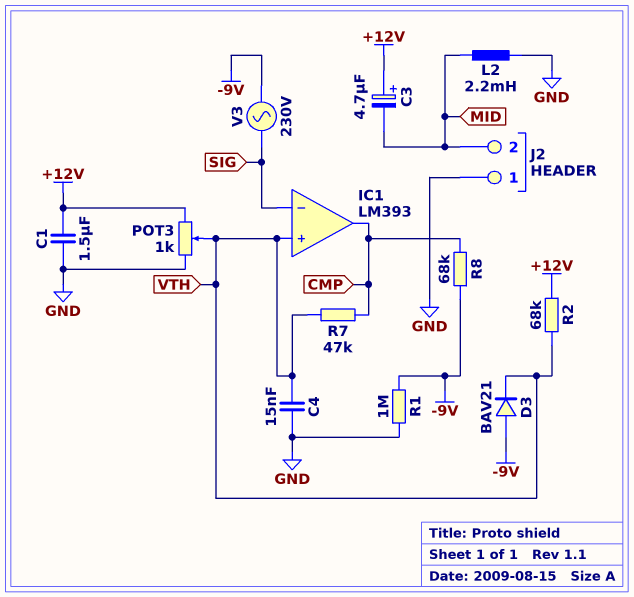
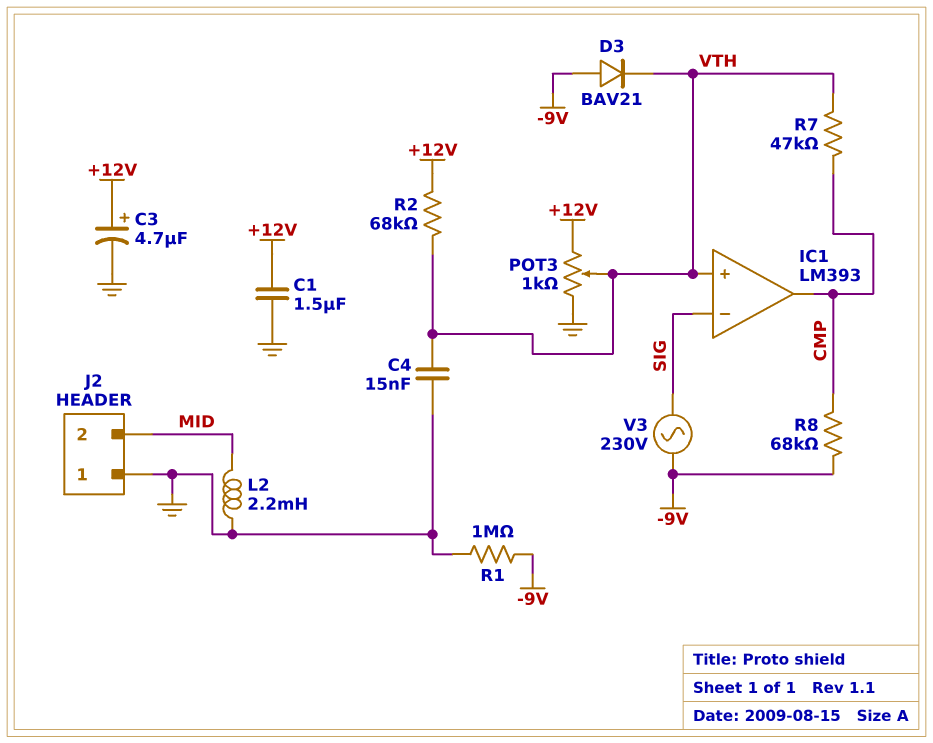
C3: 4.7uF (plus +12V, minus MID) -> 4.7uF (plus +12V, minus GND)

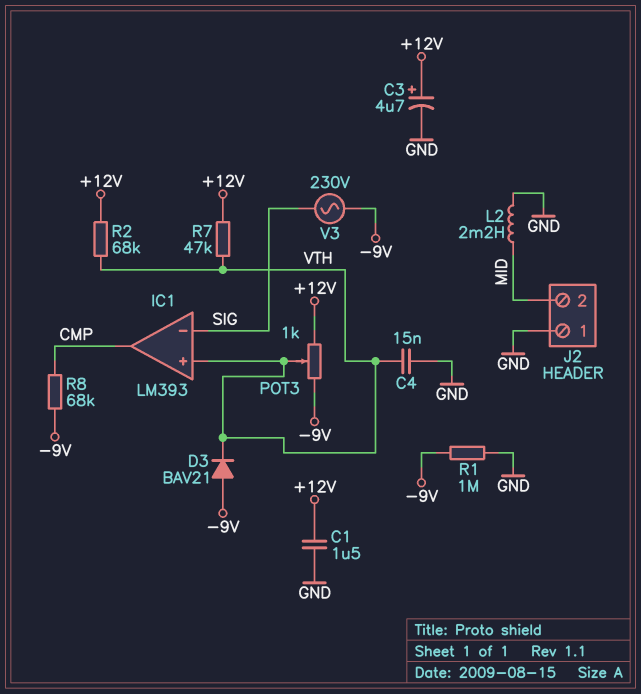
POT3: 1k (+12V, GND, wiper VTH) -> 1k (+12V, -9V, wiper VTH)
R7: 47k (CMP, VTH) -> 47k (+12V, VTH)

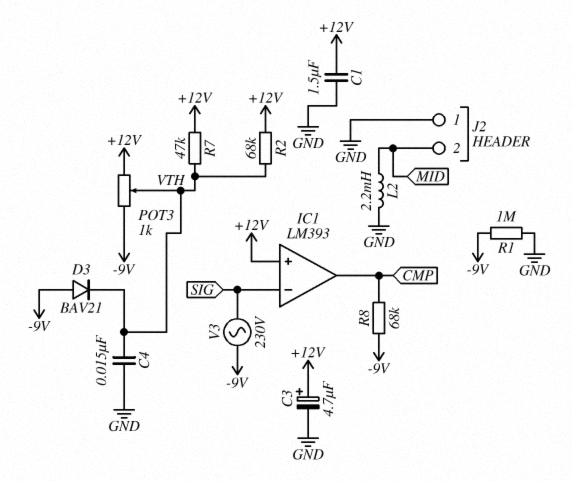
IC1 pin in+: VTH -> +12V

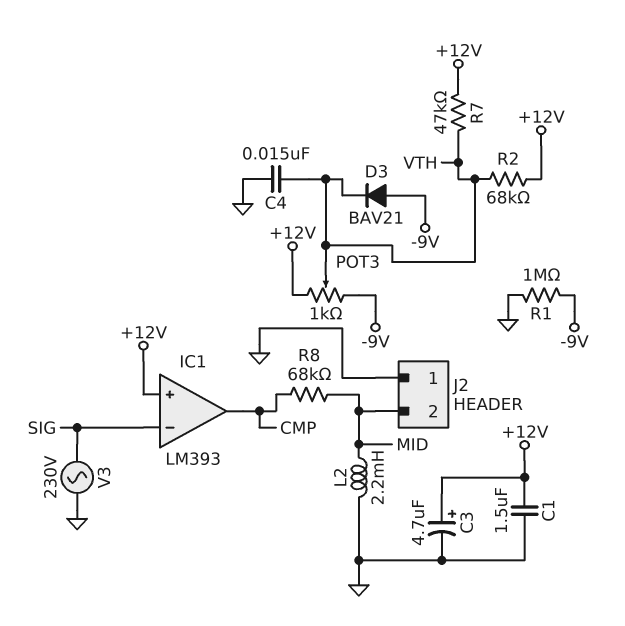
R8: 68k (-9V, CMP) -> 68k (CMP, MID)
V3: AC 230V (-9V, SIG) -> AC 230V (GND, SIG)

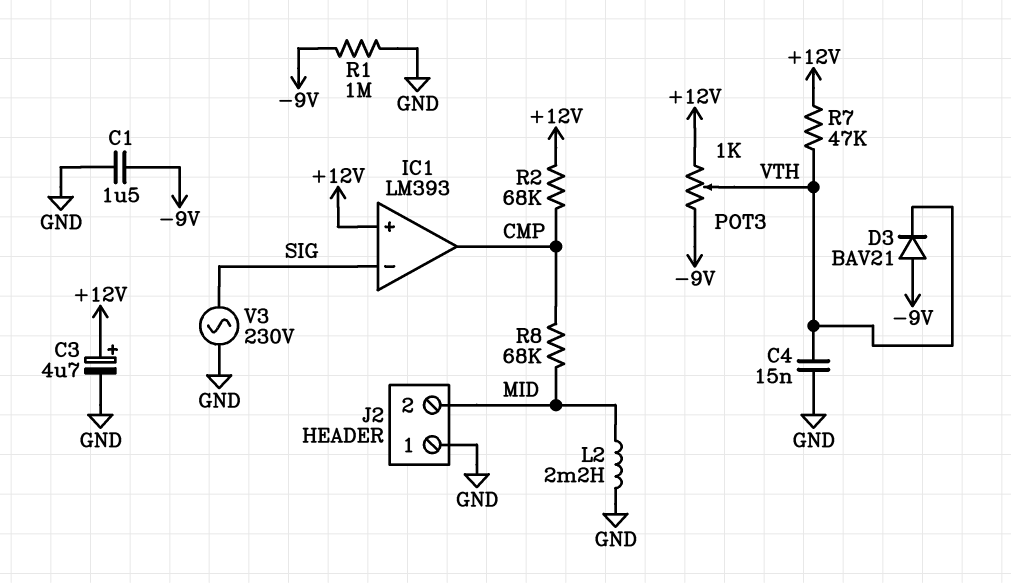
C1: 1.5uF (+12V, GND) -> 1.5uF (-9V, GND)
R2: 68k (+12V, VTH) -> 68k (+12V, CMP)

